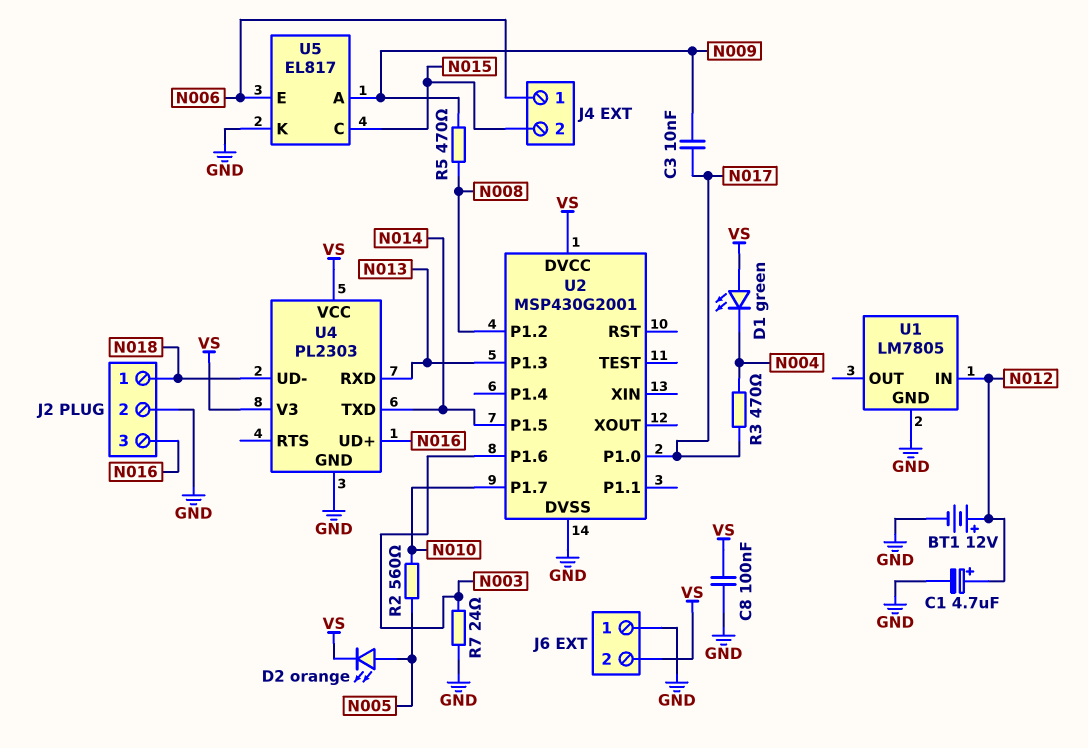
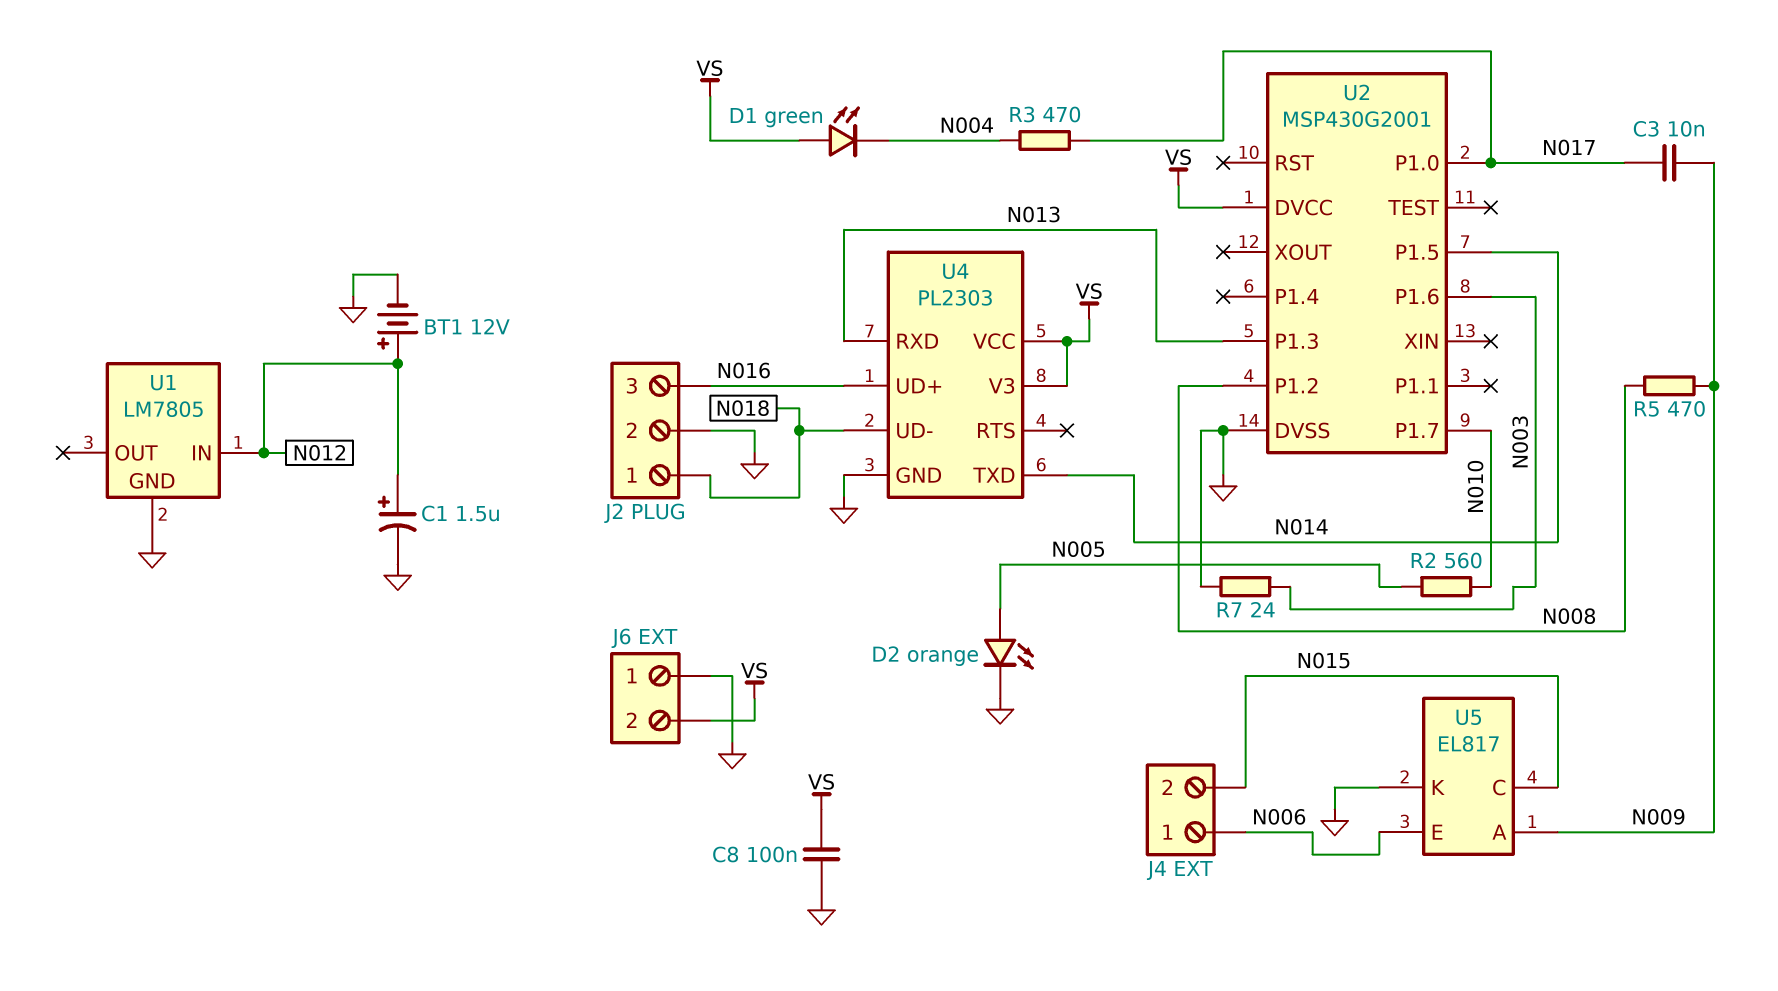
C1: 4.7uF (plus N012, minus GND) -> 1.5uF (plus N012, minus GND)
D2: LED orange (A N005, K VS) -> LED orange (A N005, K GND)

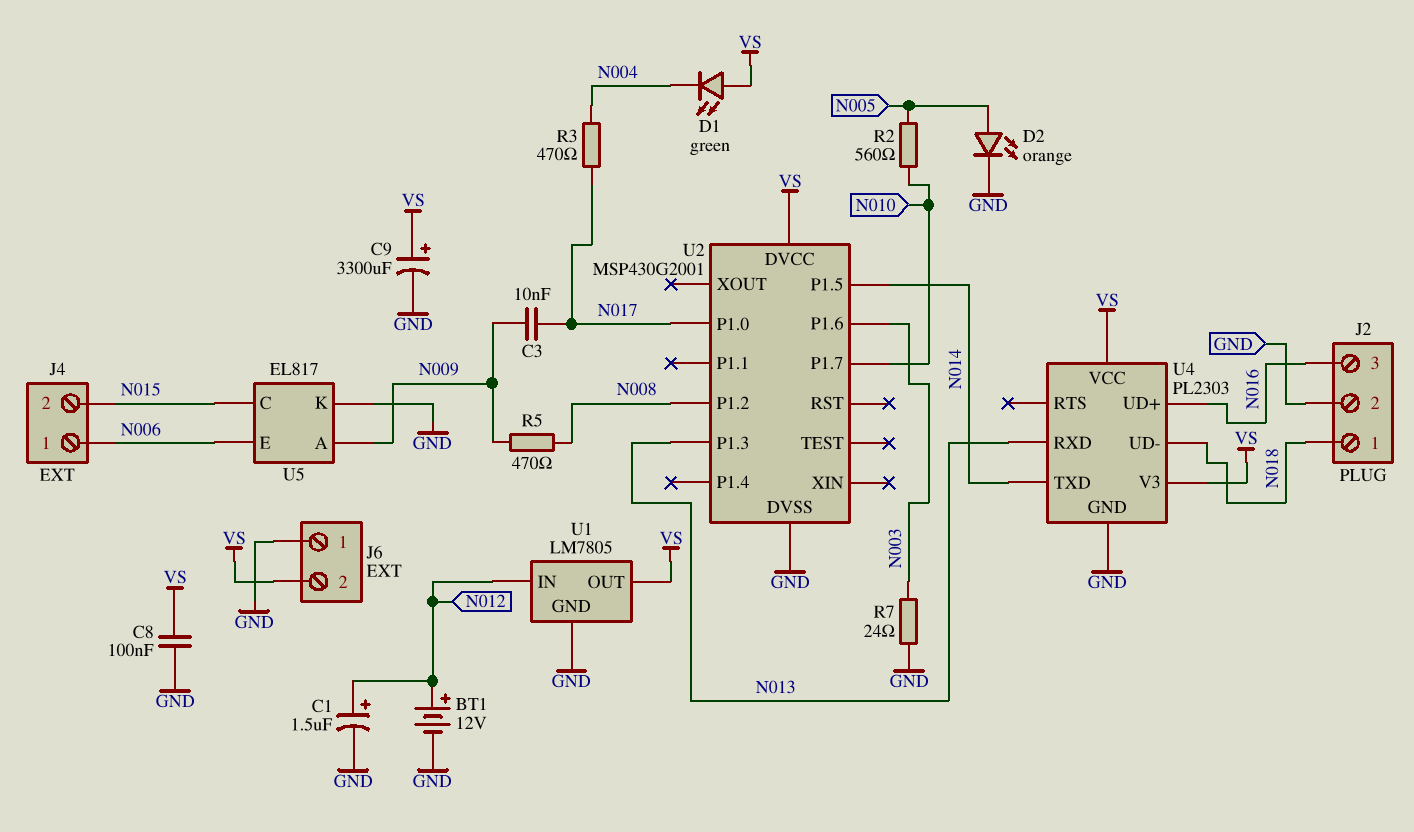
C9: none -> 3300uF (plus VS, minus GND)
U1 pin OUT: none -> VS

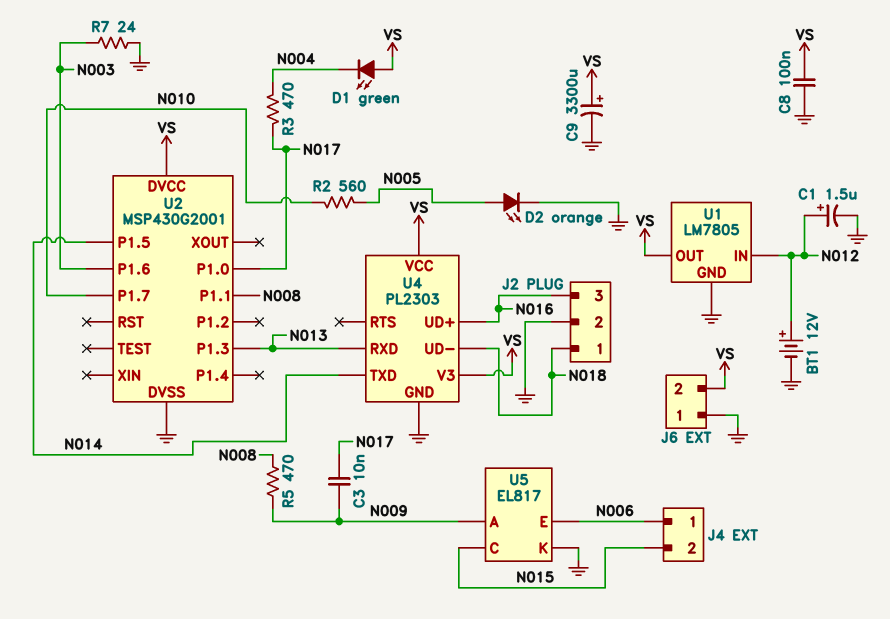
U2 pin P1.1: none -> N008
U2 pin P1.2: N008 -> none

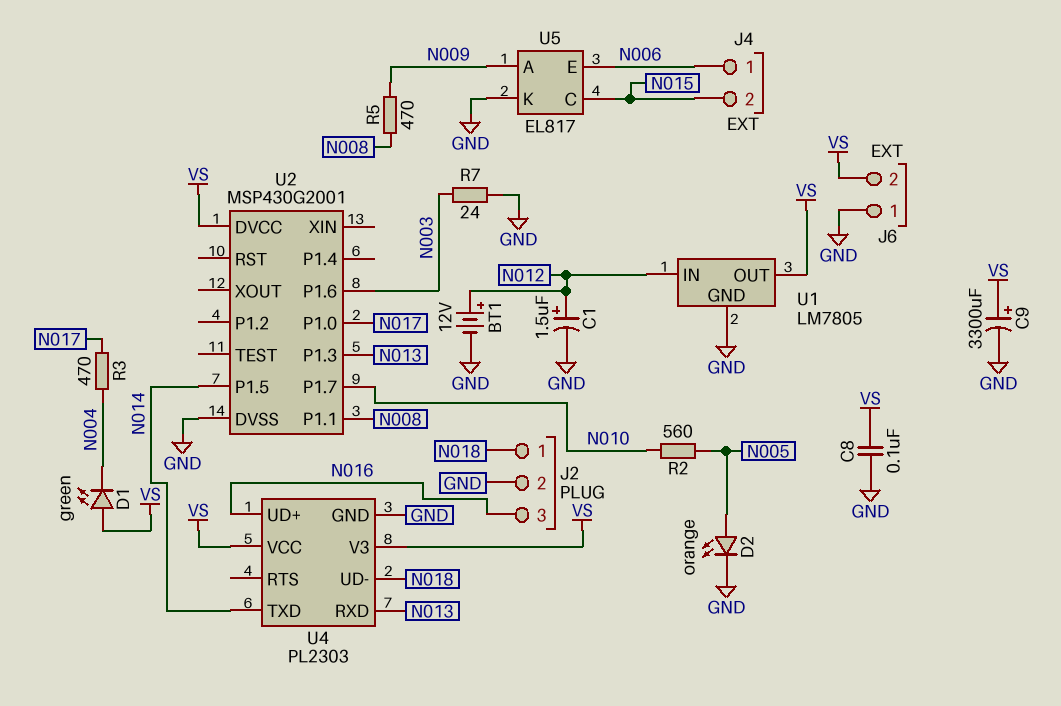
C3: 10nF (N009, N017) -> none

